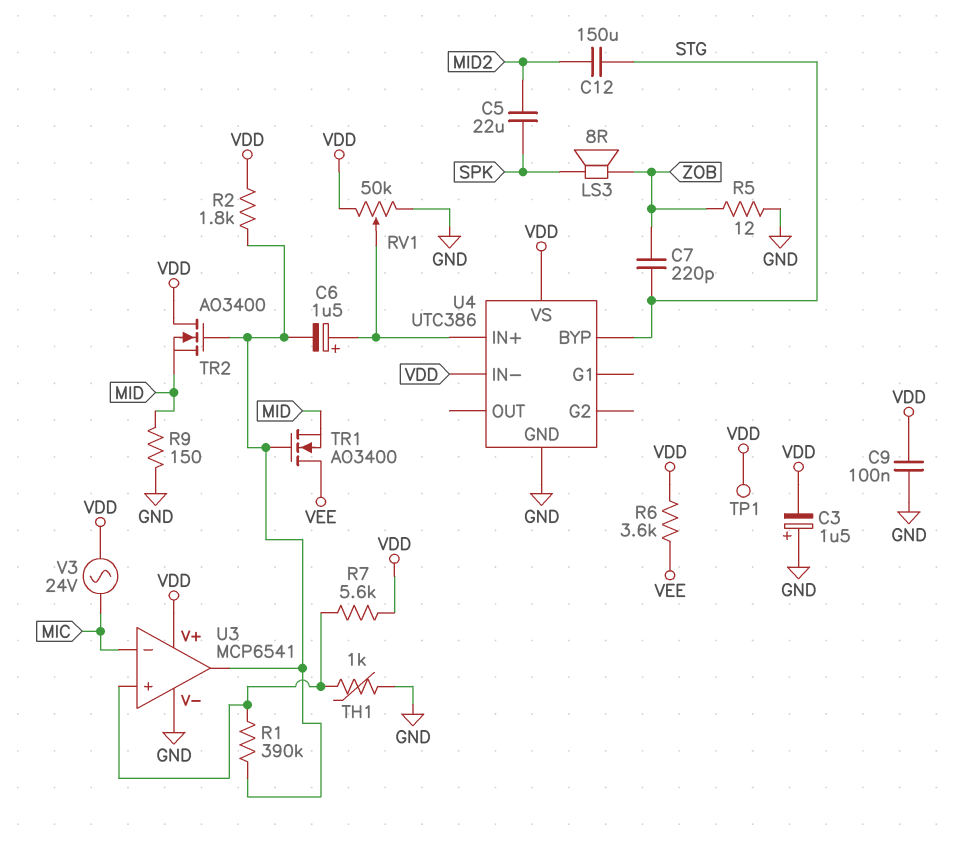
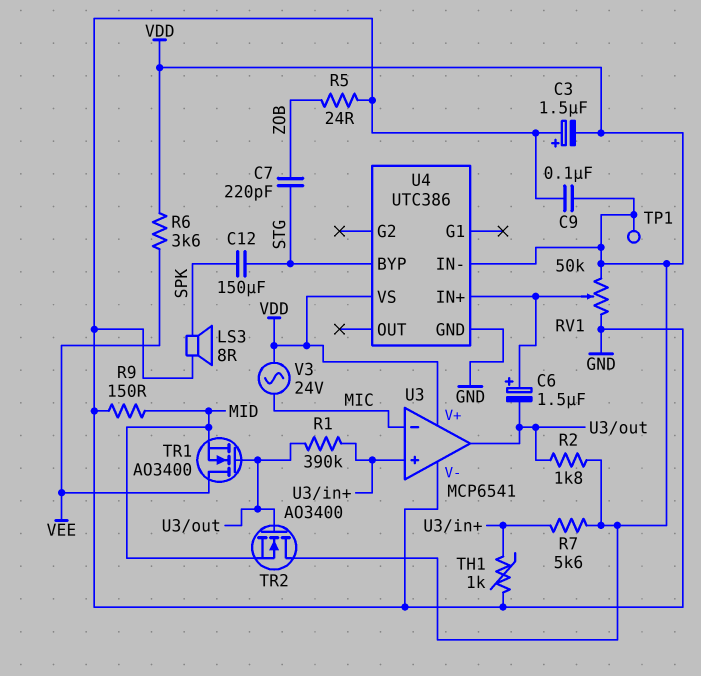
C5: 22uF (MID2, SPK) -> none
C12: 150uF (MID2, STG) -> 150uF (SPK, STG)
LS3: speaker 8R (SPK, ZOB) -> speaker 8R (GND, SPK)
R5: 12 (GND, ZOB) -> 24 (GND, ZOB)

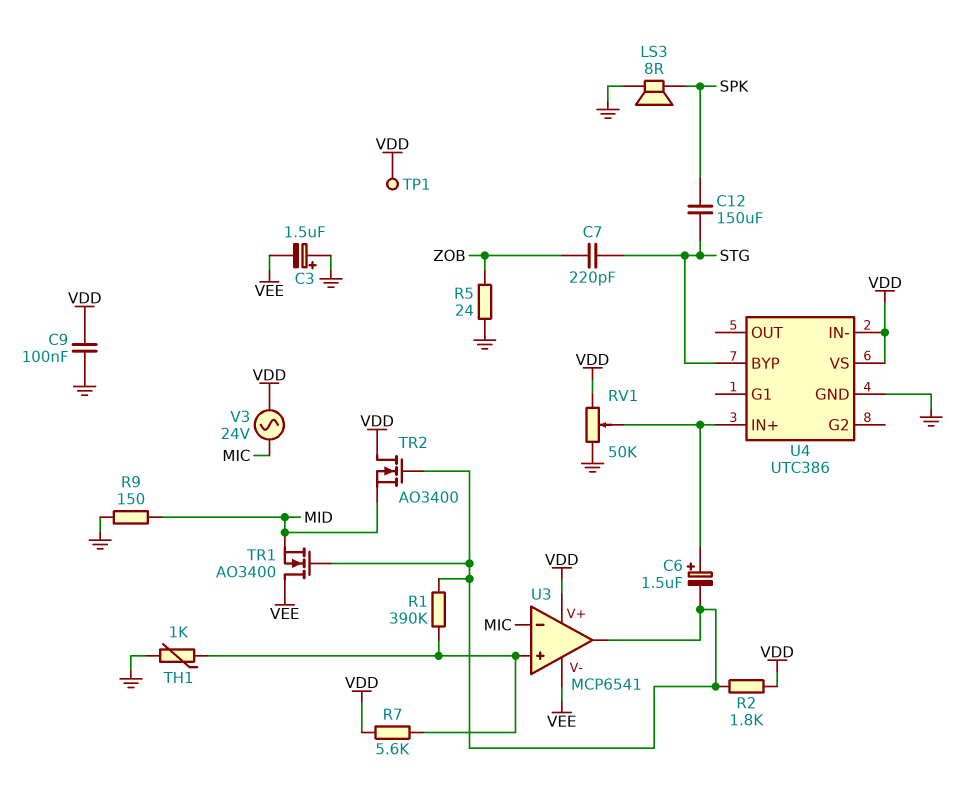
C3: 1.5uF (plus GND, minus VDD) -> 1.5uF (plus GND, minus VEE)
R6: 3.6k (VDD, VEE) -> none
U3 pin V-: GND -> VEE

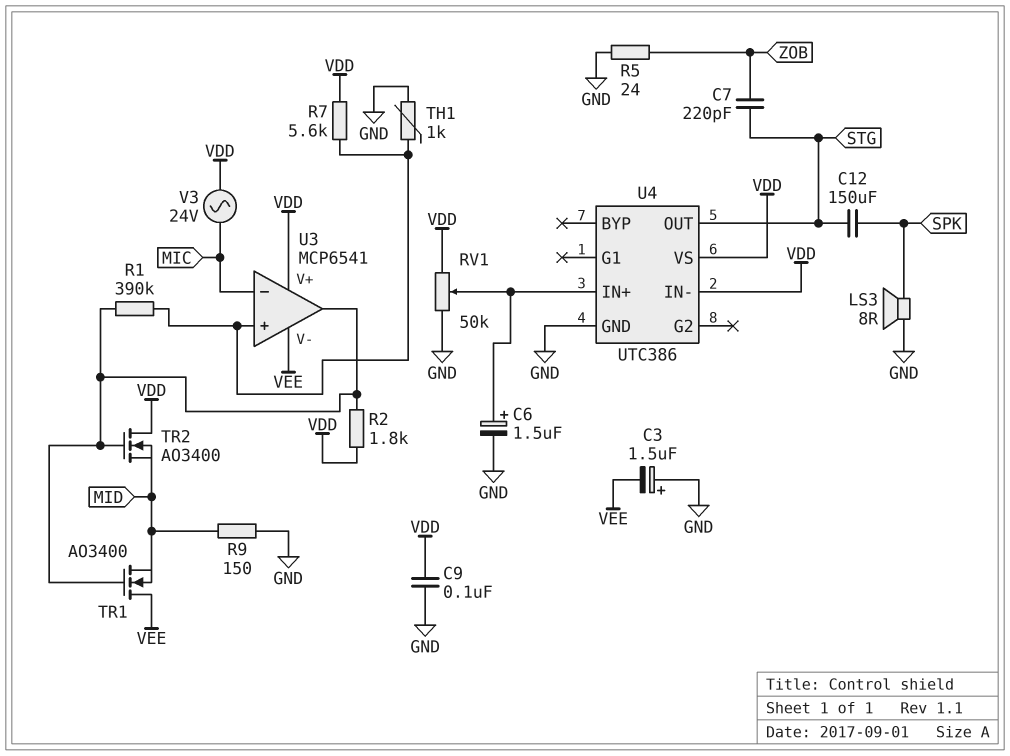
C6: 1.5uF (plus U4/IN+, minus U3/out) -> 1.5uF (plus U4/IN+, minus GND)
TP1: test point (VDD) -> none
U4 pin BYP: STG -> none
U4 pin OUT: none -> STG

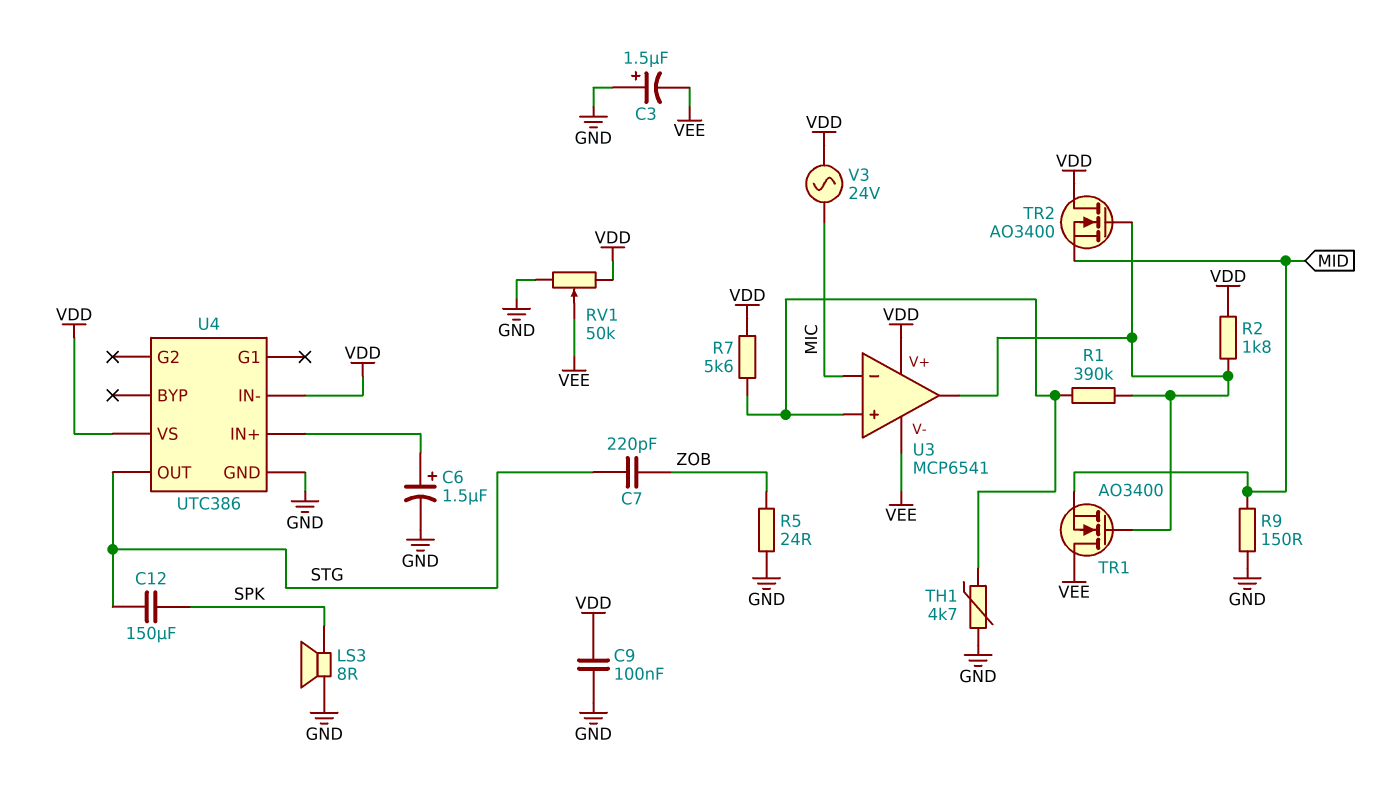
RV1: 50k (GND, VDD, wiper U4/IN+) -> 50k (GND, VDD, wiper VEE)
TH1: 1k (GND, U3/in+) -> 4.7k (GND, U3/in+)

